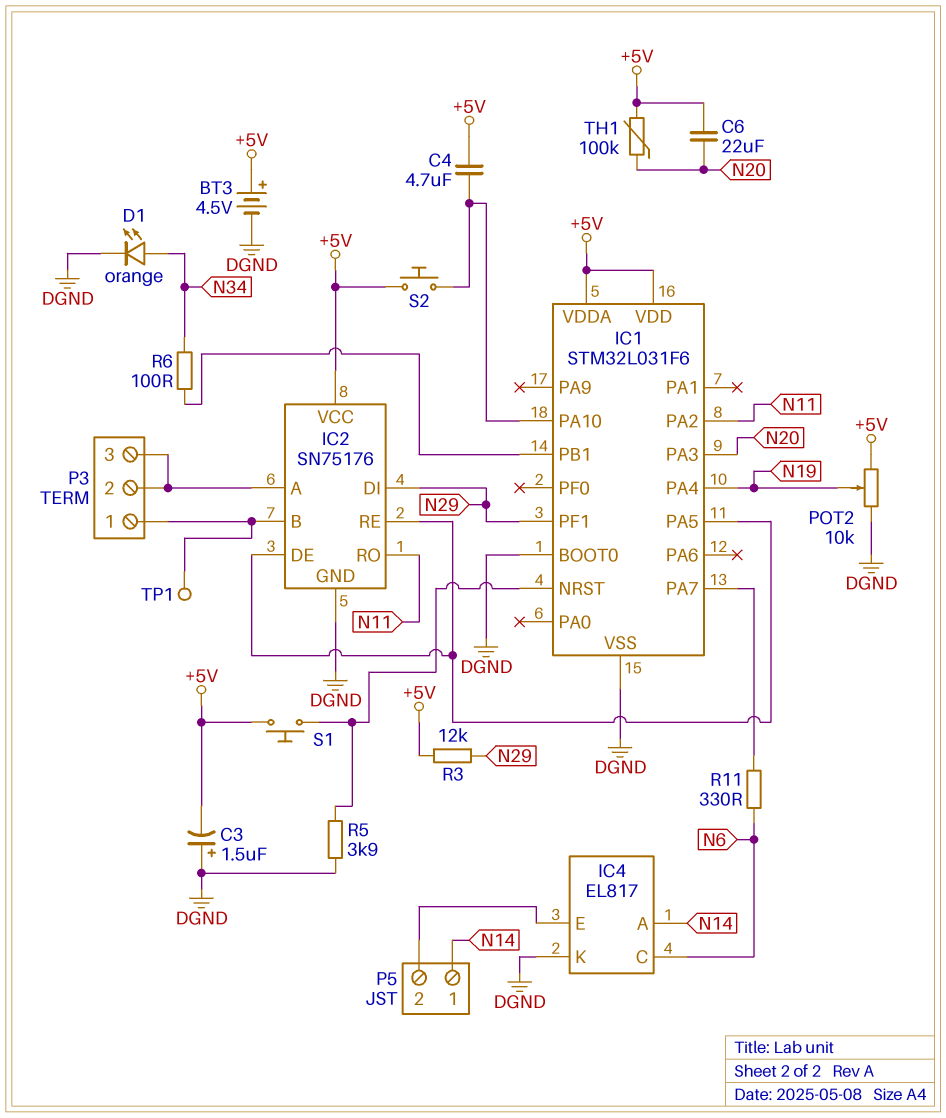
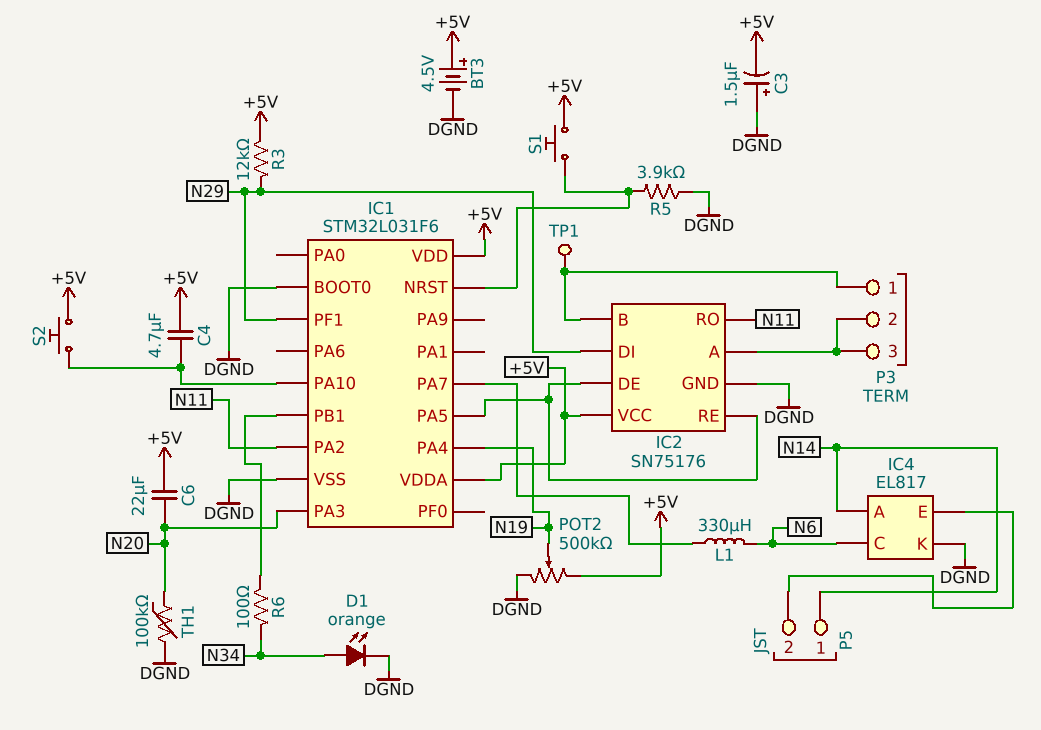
L1: none -> 330uH (IC1/PA7, N6)
POT2: 10k (+5V, DGND, wiper N19) -> 500k (+5V, DGND, wiper N19)
R11: 330 (IC1/PA7, N6) -> none
TH1: 100k (+5V, N20) -> 100k (DGND, N20)

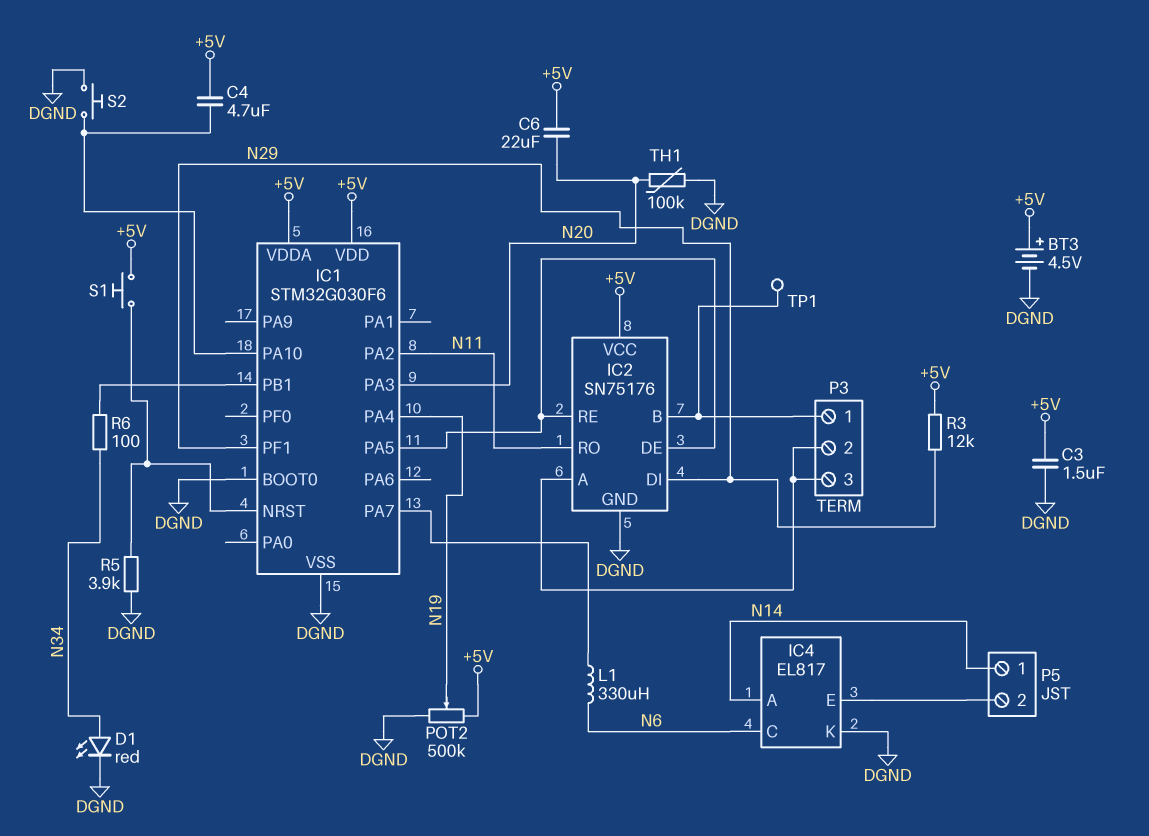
C3: 1.5uF (plus DGND, minus +5V) -> 1.5uF (+5V, DGND)
D1: LED orange (A N34, K DGND) -> LED red (A N34, K DGND)
IC1: STM32L031F6 -> STM32G030F6
S2: button (+5V, IC1/PA10) -> button (DGND, IC1/PA10)

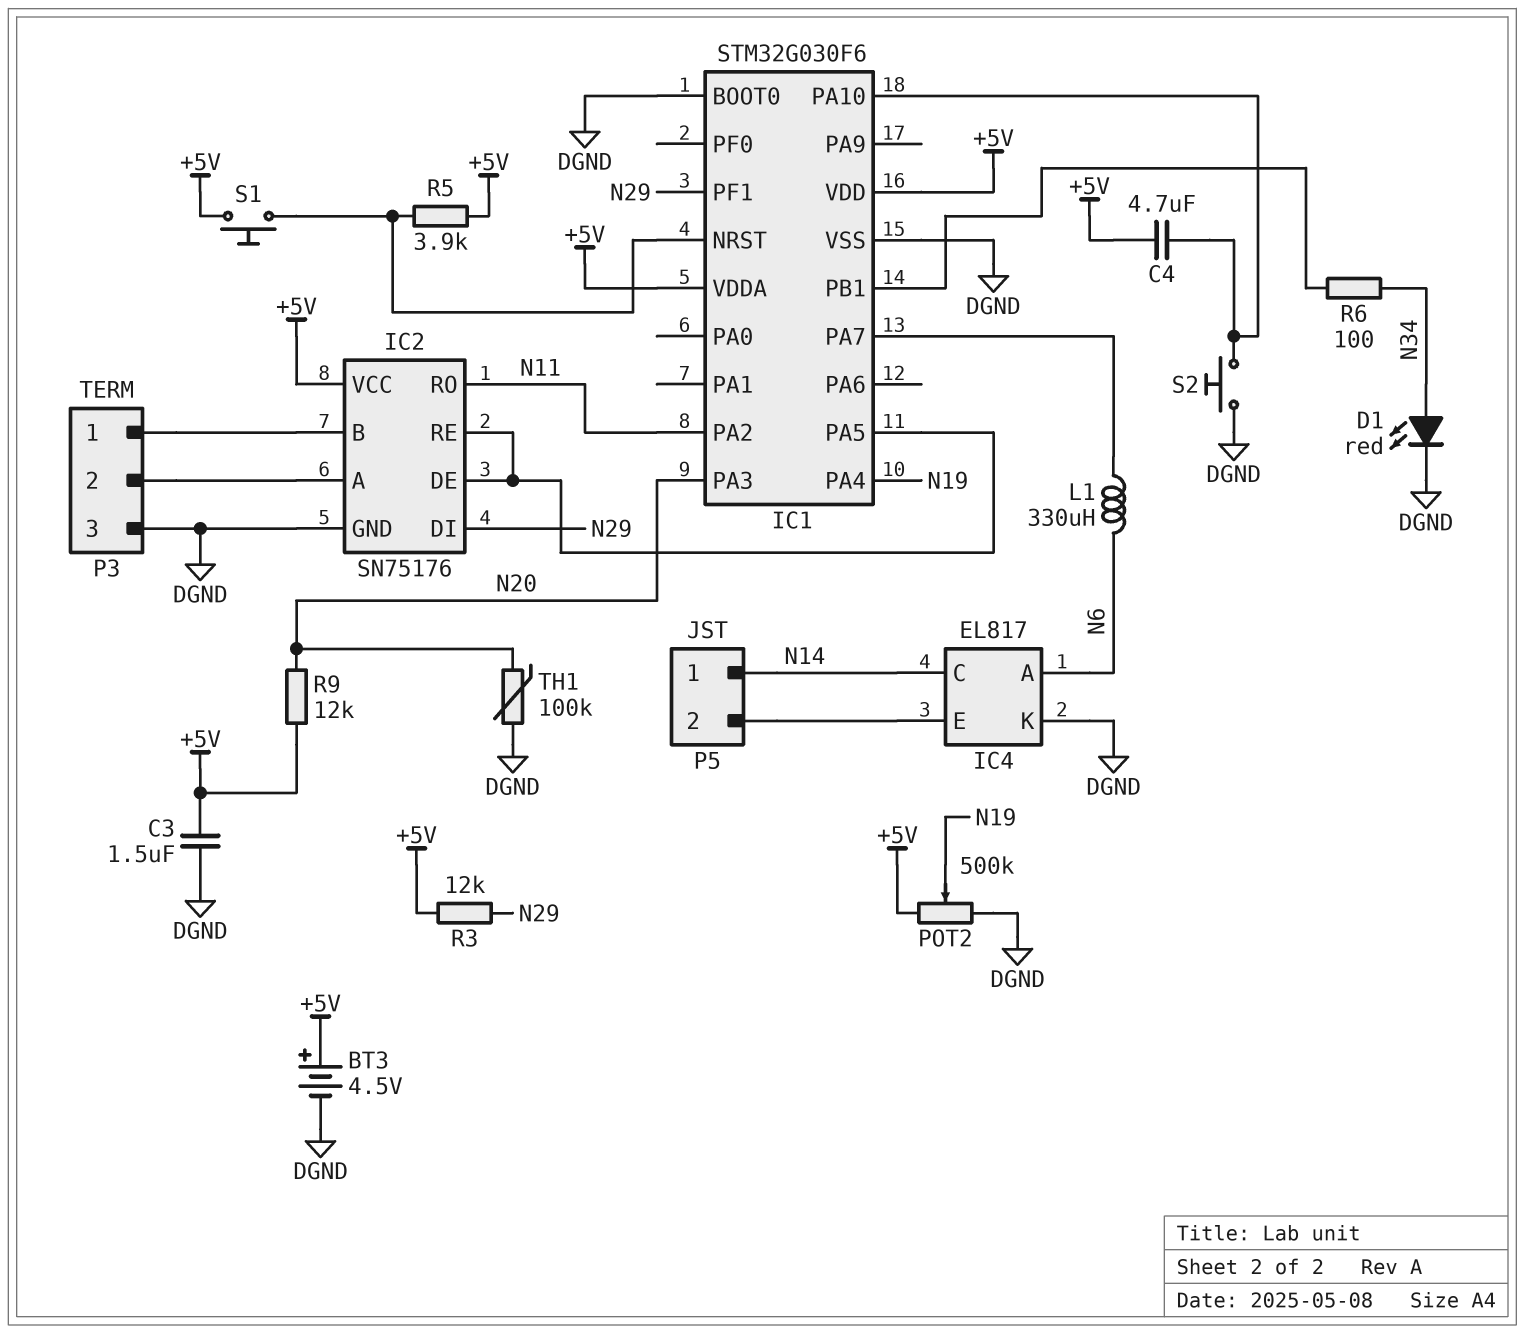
C6: 22uF (+5V, N20) -> none
IC4 pin A: N14 -> N6
IC4 pin C: N6 -> N14
P3 pin 3: IC2/A -> DGND
R5: 3.9k (DGND, IC1/NRST) -> 3.9k (+5V, IC1/NRST)
R9: none -> 12k (+5V, N20)
TP1: test point (IC2/B) -> none

